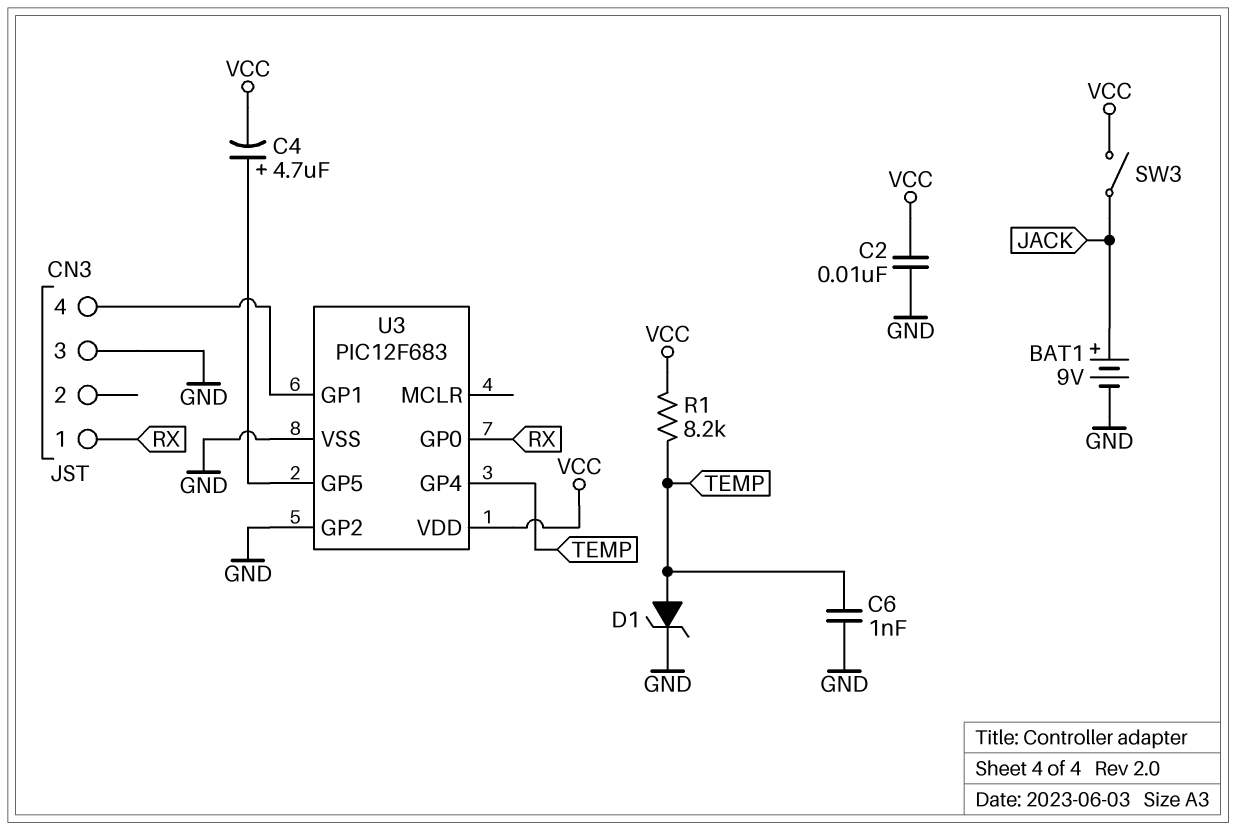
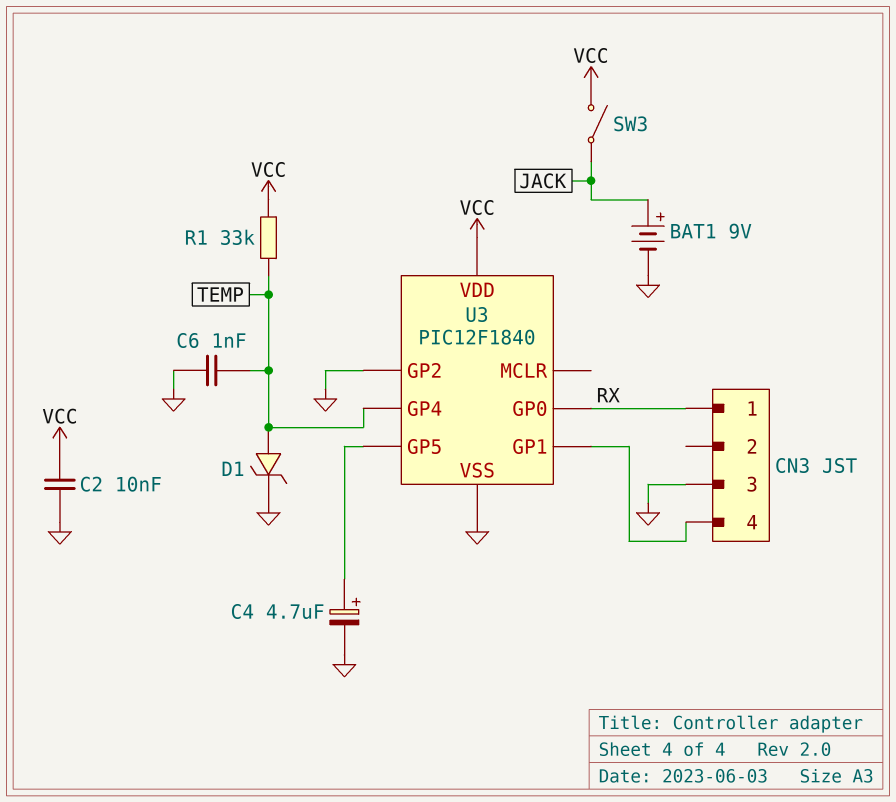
C4: 4.7uF (plus U3/GP5, minus VCC) -> 4.7uF (plus U3/GP5, minus GND)
R1: 8.2k (TEMP, VCC) -> 33k (TEMP, VCC)
U3: PIC12F683 -> PIC12F1840

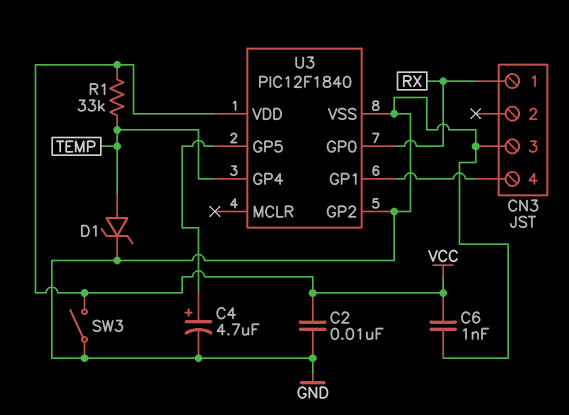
BAT1: 9V (plus JACK, minus GND) -> none
C6: 1nF (GND, TEMP) -> 1nF (GND, VCC)
SW3: switch (JACK, VCC) -> switch (GND, VCC)

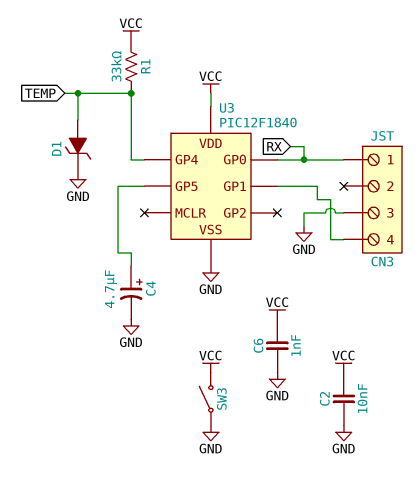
U3 pin GP2: GND -> none

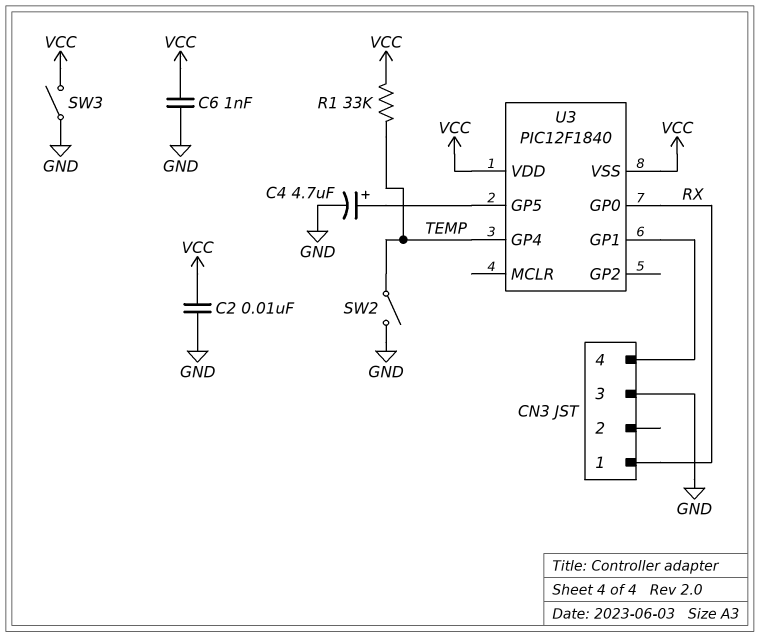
D1: zener (A TEMP, K GND) -> none
SW2: none -> switch (GND, TEMP)
U3 pin VSS: GND -> VCC

